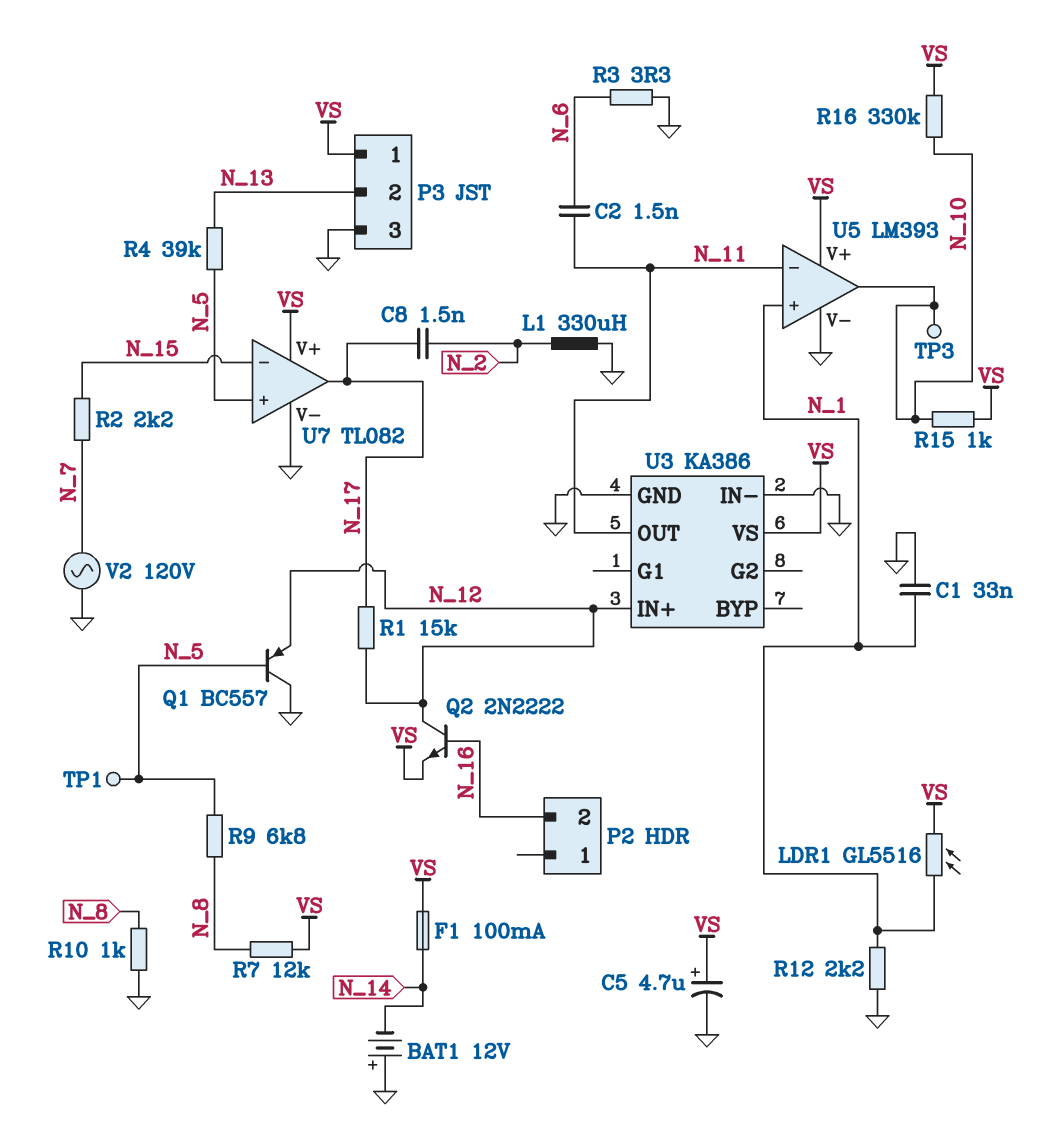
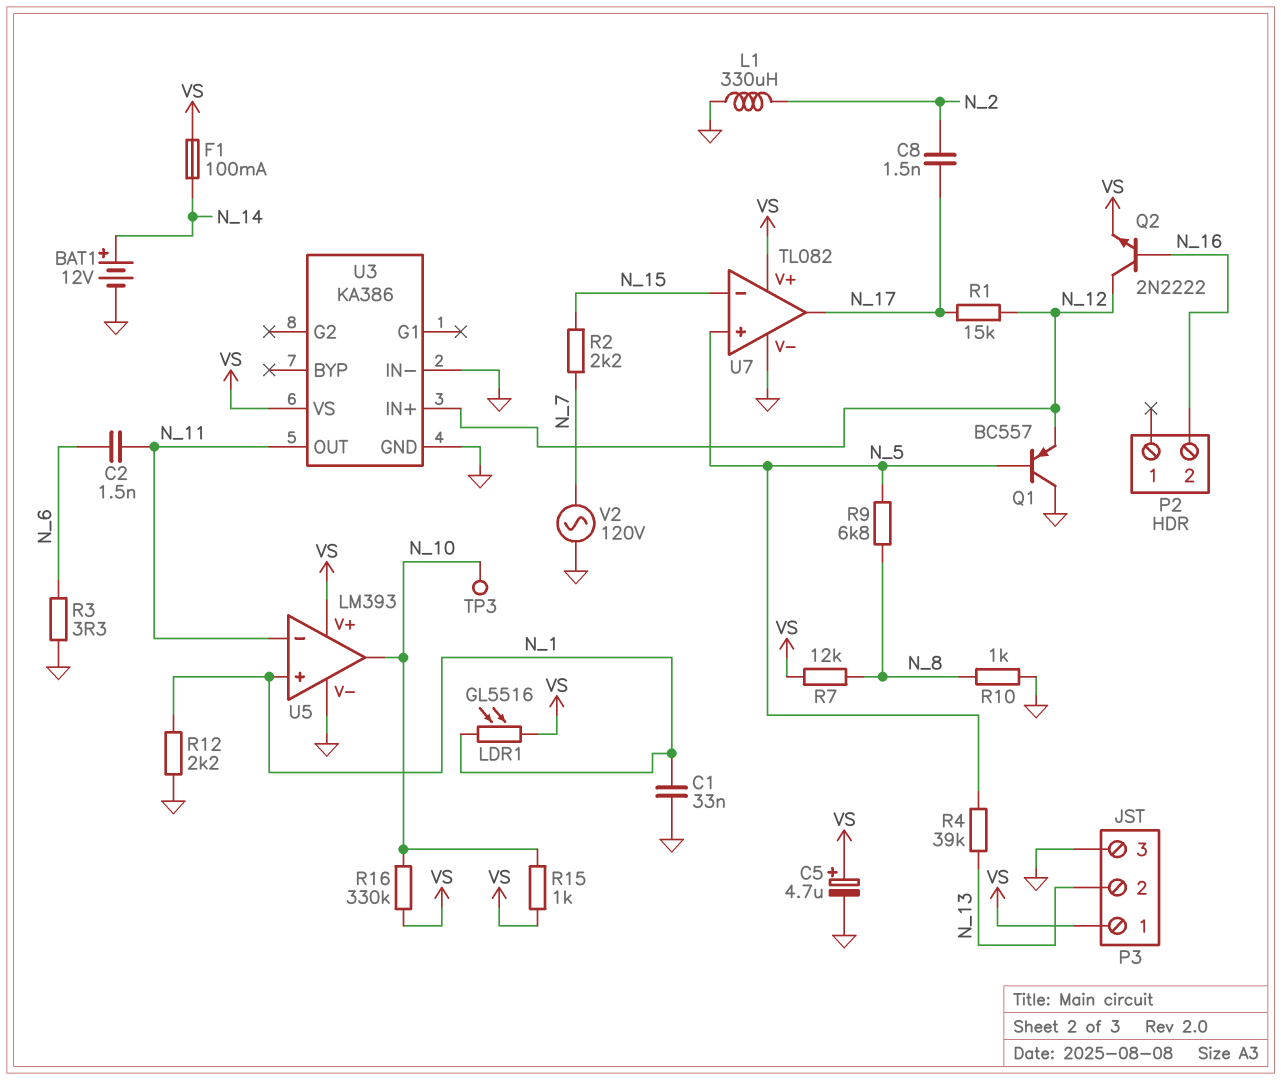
BAT1: 12V (plus GND, minus N_14) -> 12V (plus N_14, minus GND)
TP1: test point (N_5) -> none

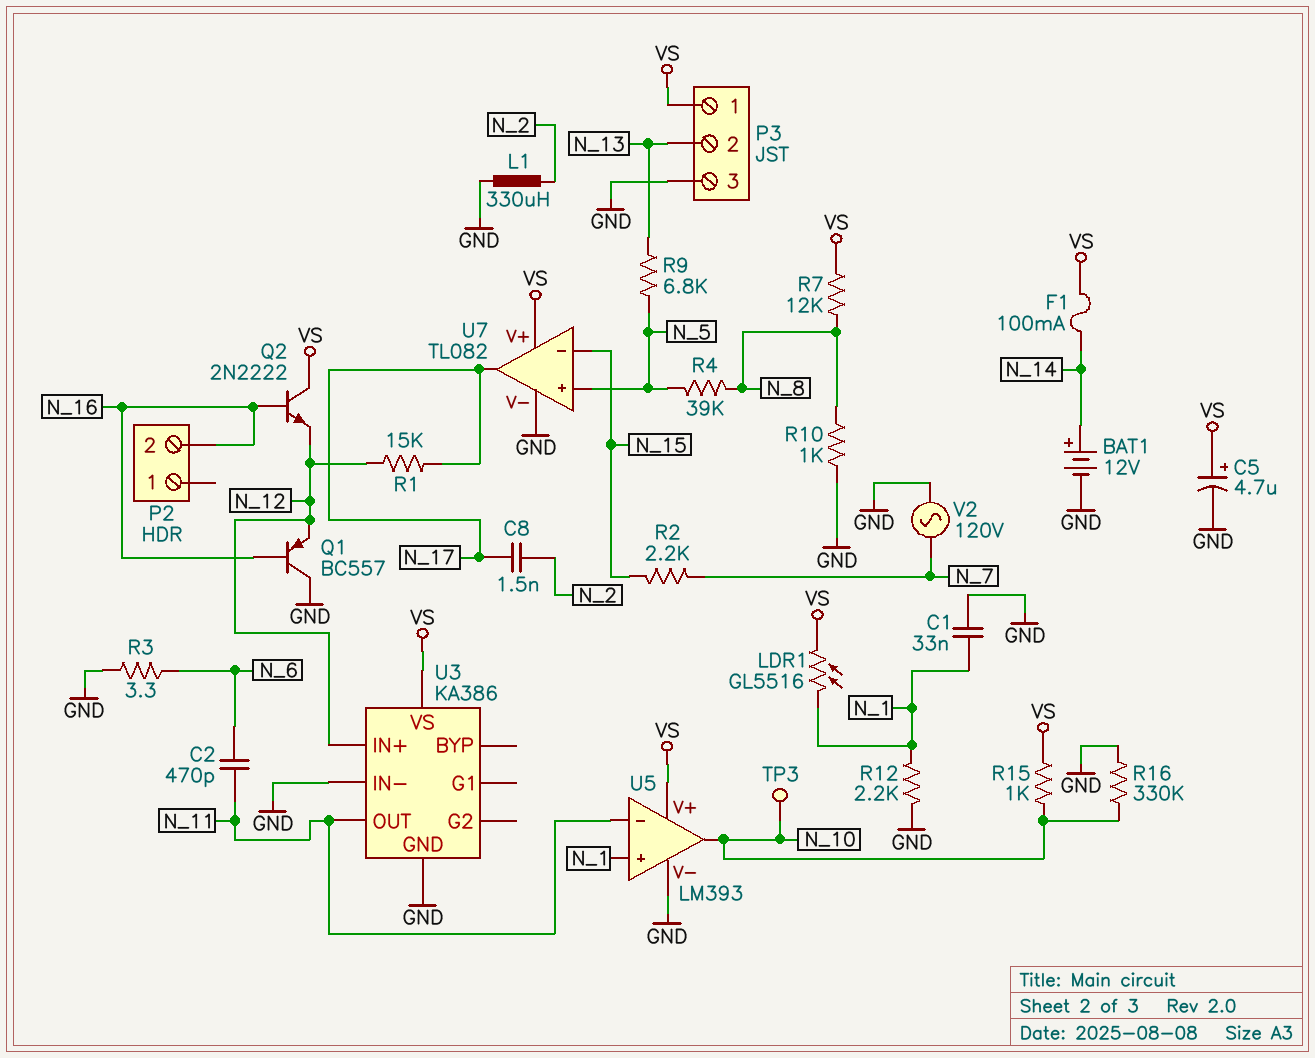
C2: 1.5nF (N_6, N_11) -> 470pF (N_6, N_11)
Q1: PNP BC557 (B N_5, C GND, E N_12) -> PNP BC557 (B N_16, C GND, E N_12)
Q2: NPN 2N2222 (B N_16, C N_12, E VS) -> NPN 2N2222 (B N_16, C VS, E N_12)
R4: 39k (N_5, N_13) -> 39k (N_5, N_8)
R9: 6.8k (N_5, N_8) -> 6.8k (N_5, N_13)
R16: 330k (N_10, VS) -> 330k (GND, N_10)

